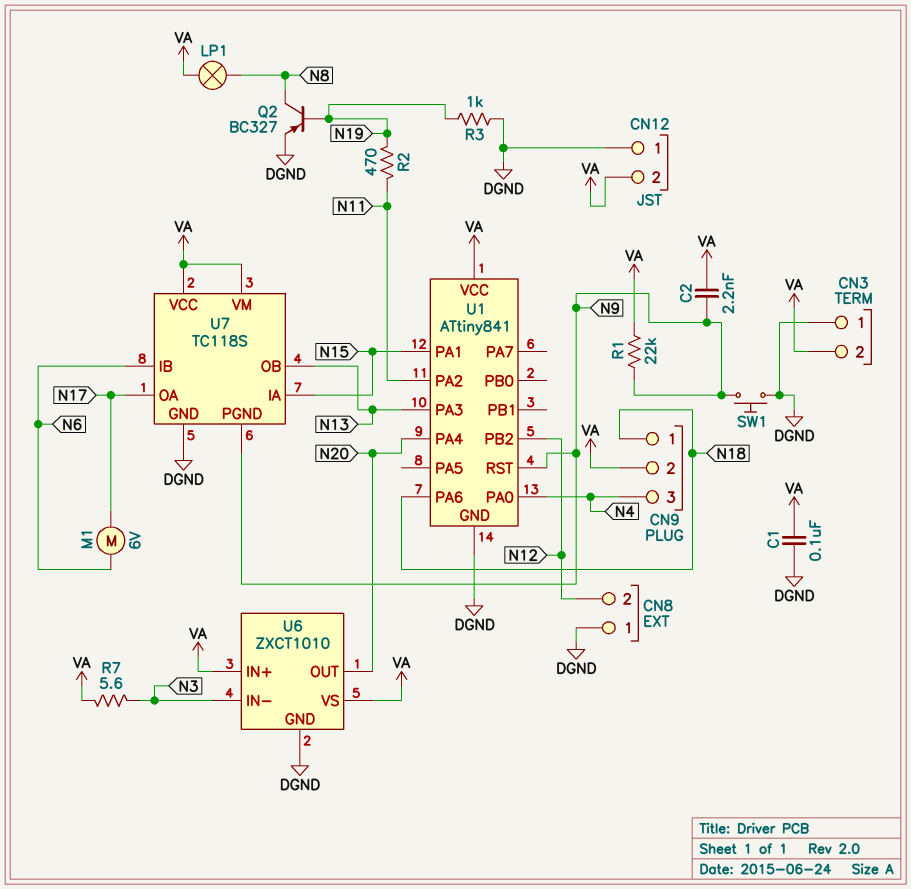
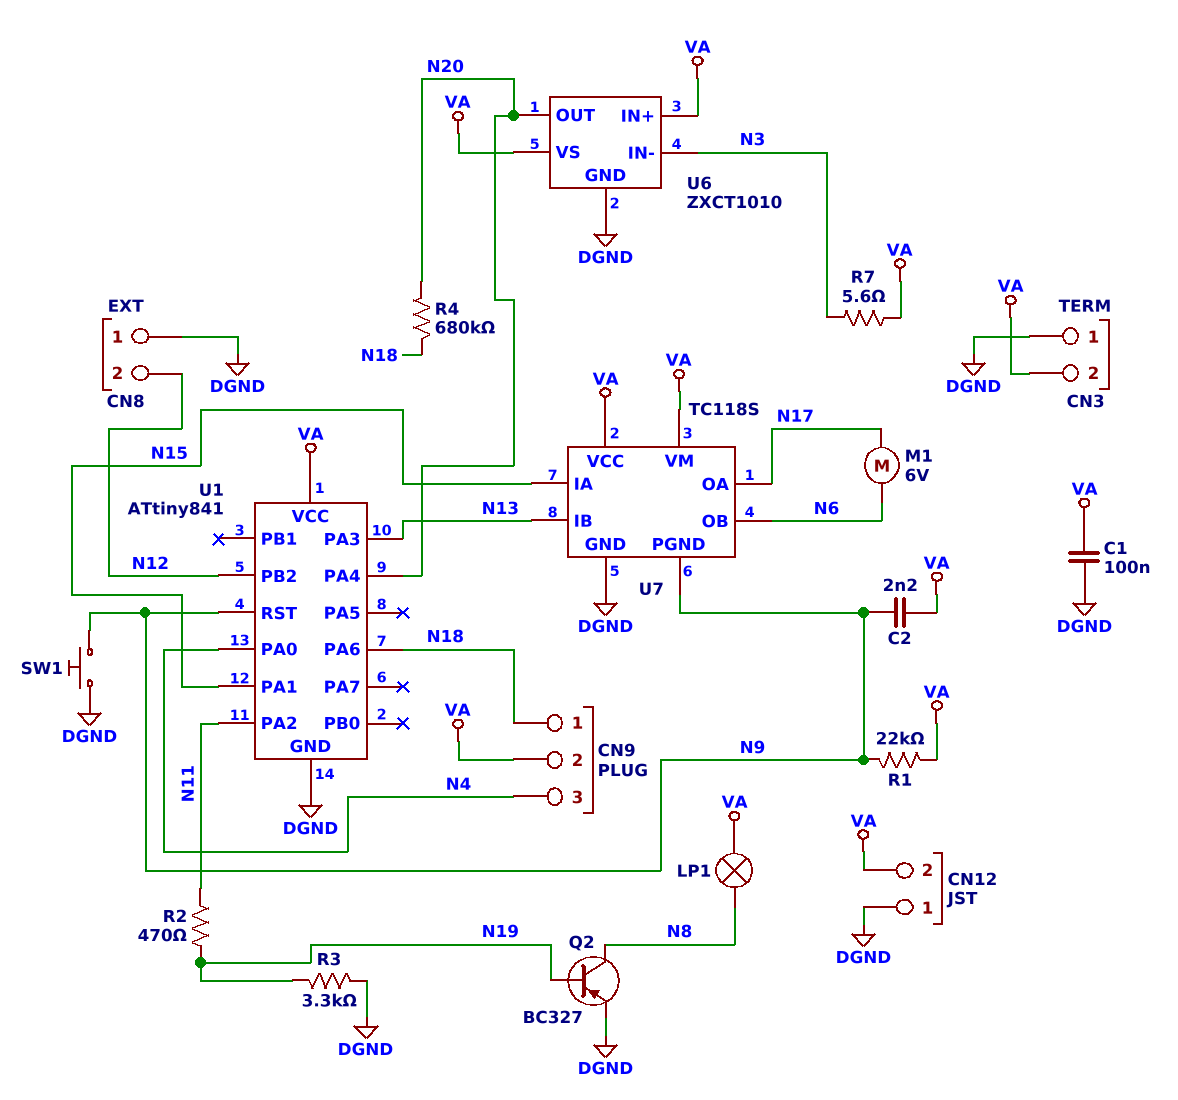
R3: 1k (DGND, N19) -> 3.3k (DGND, N19)
R4: none -> 680k (N18, N20)
U7 pin IB: N6 -> N13
U7 pin OB: N13 -> N6

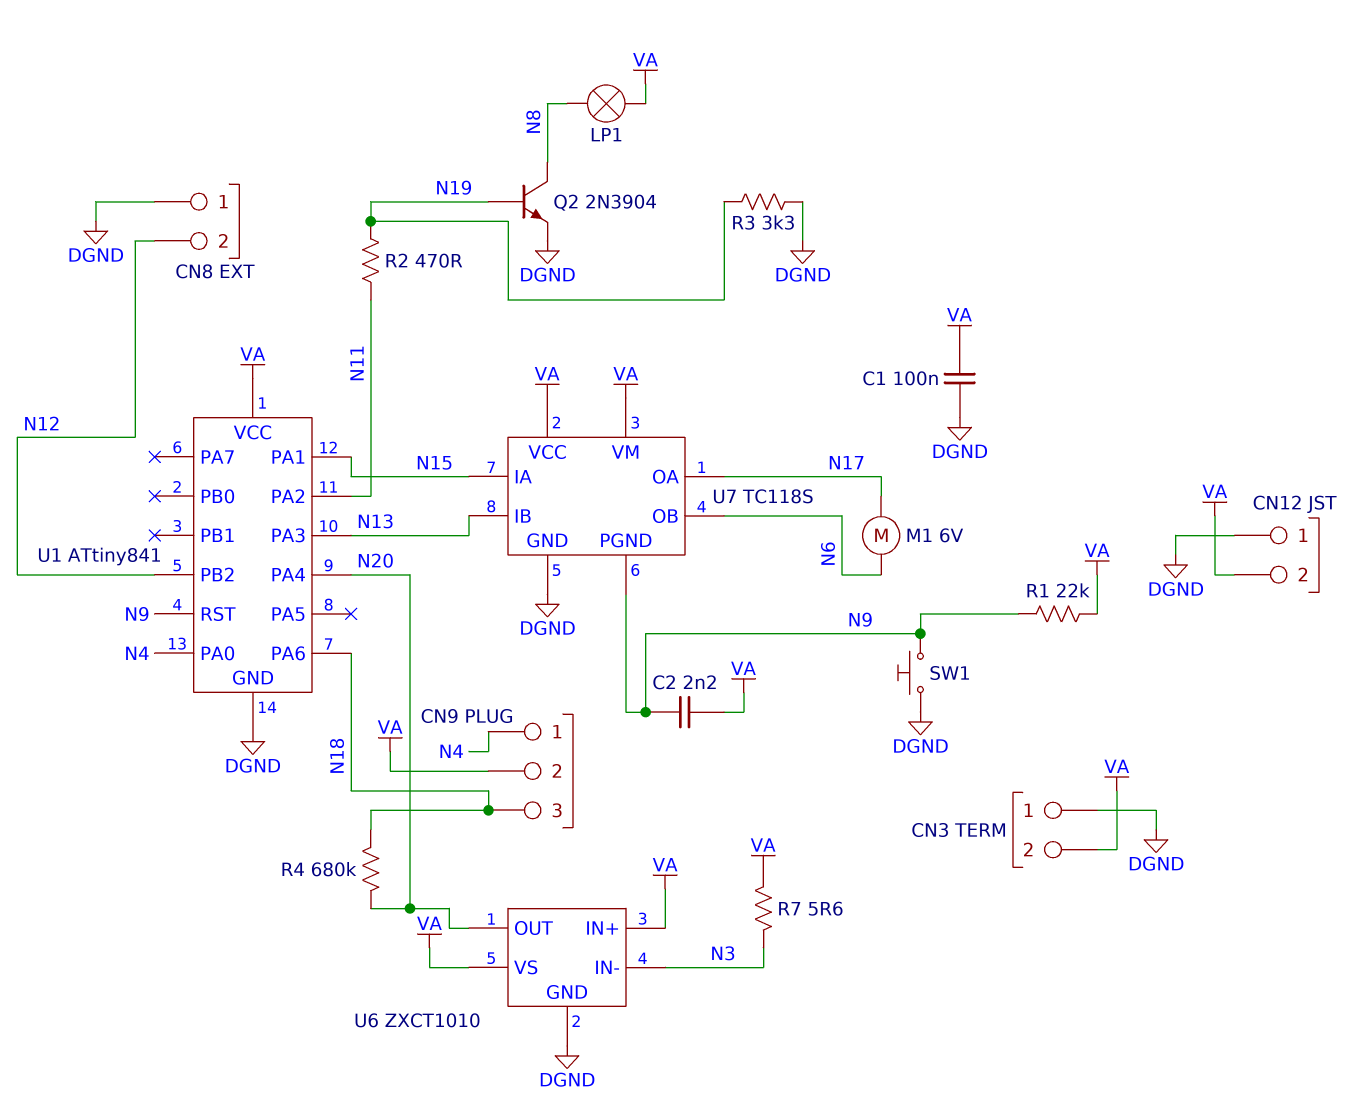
CN9 pin 1: N18 -> N4
CN9 pin 3: N4 -> N18
Q2: PNP BC327 (B N19, C N8, E DGND) -> NPN 2N3904 (B N19, C N8, E DGND)

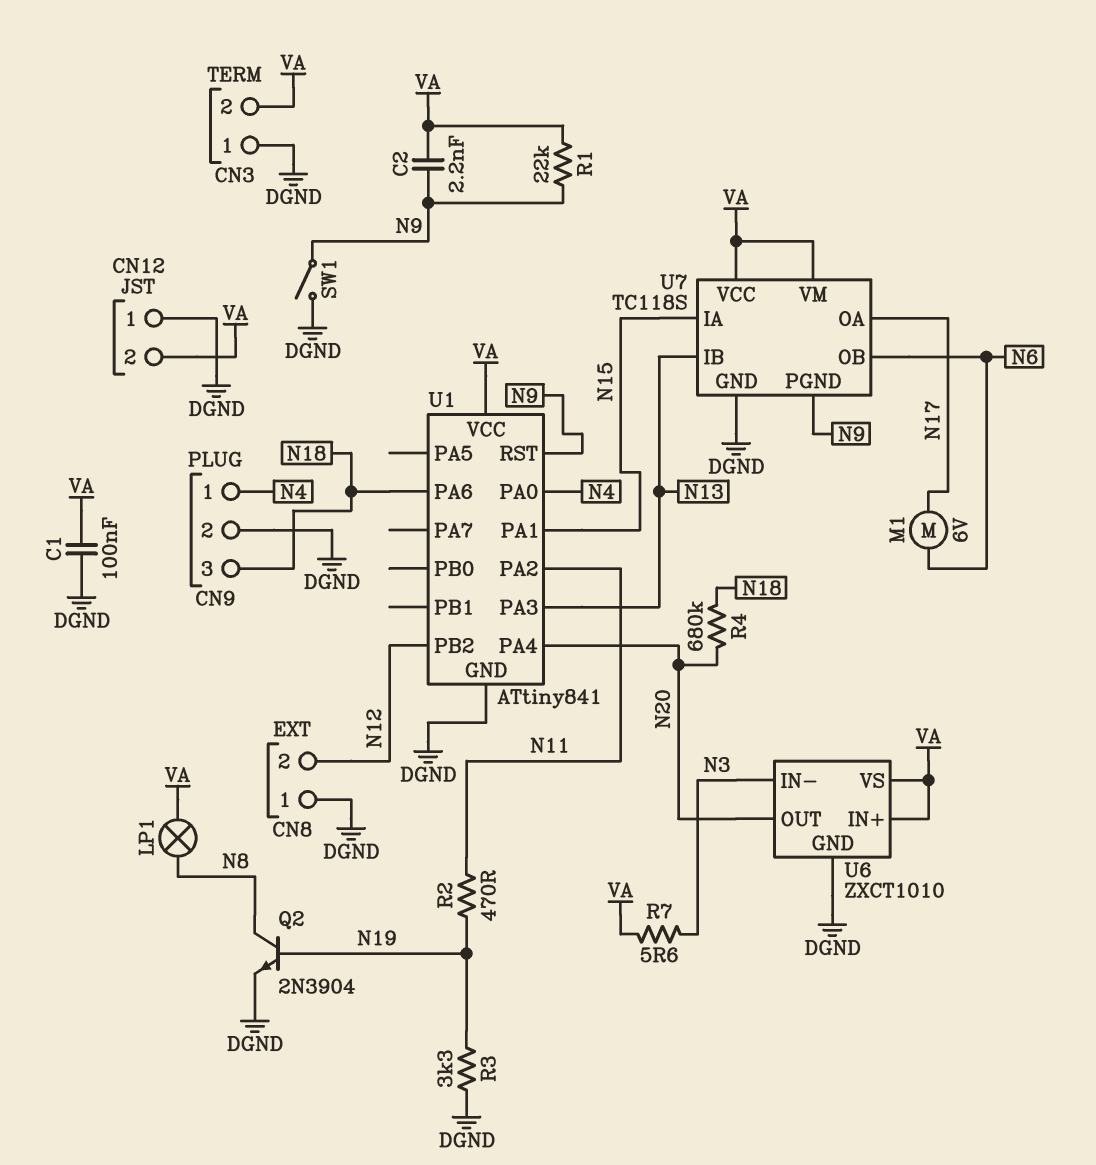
CN9 pin 2: VA -> DGND
SW1: button (DGND, N9) -> switch (DGND, N9)

